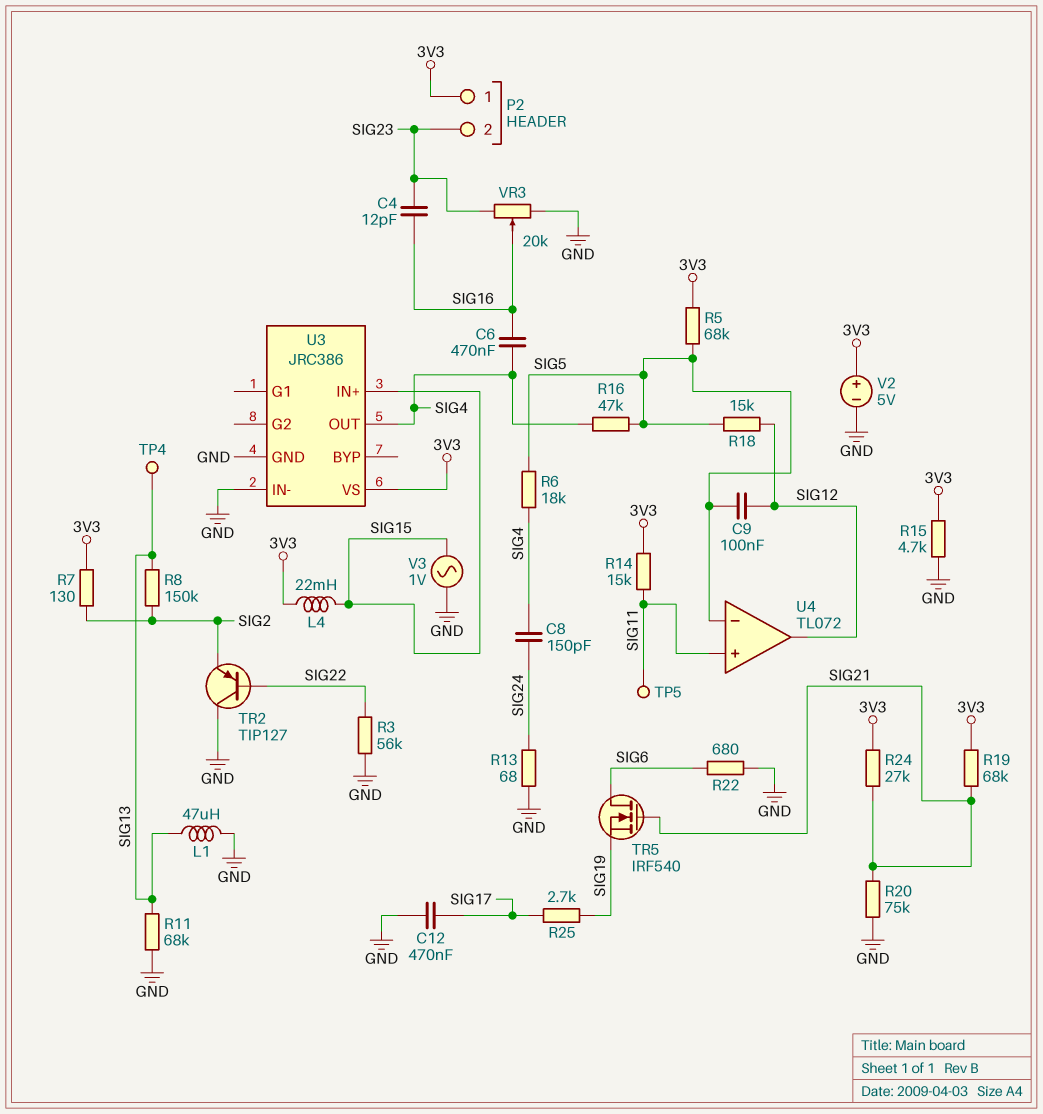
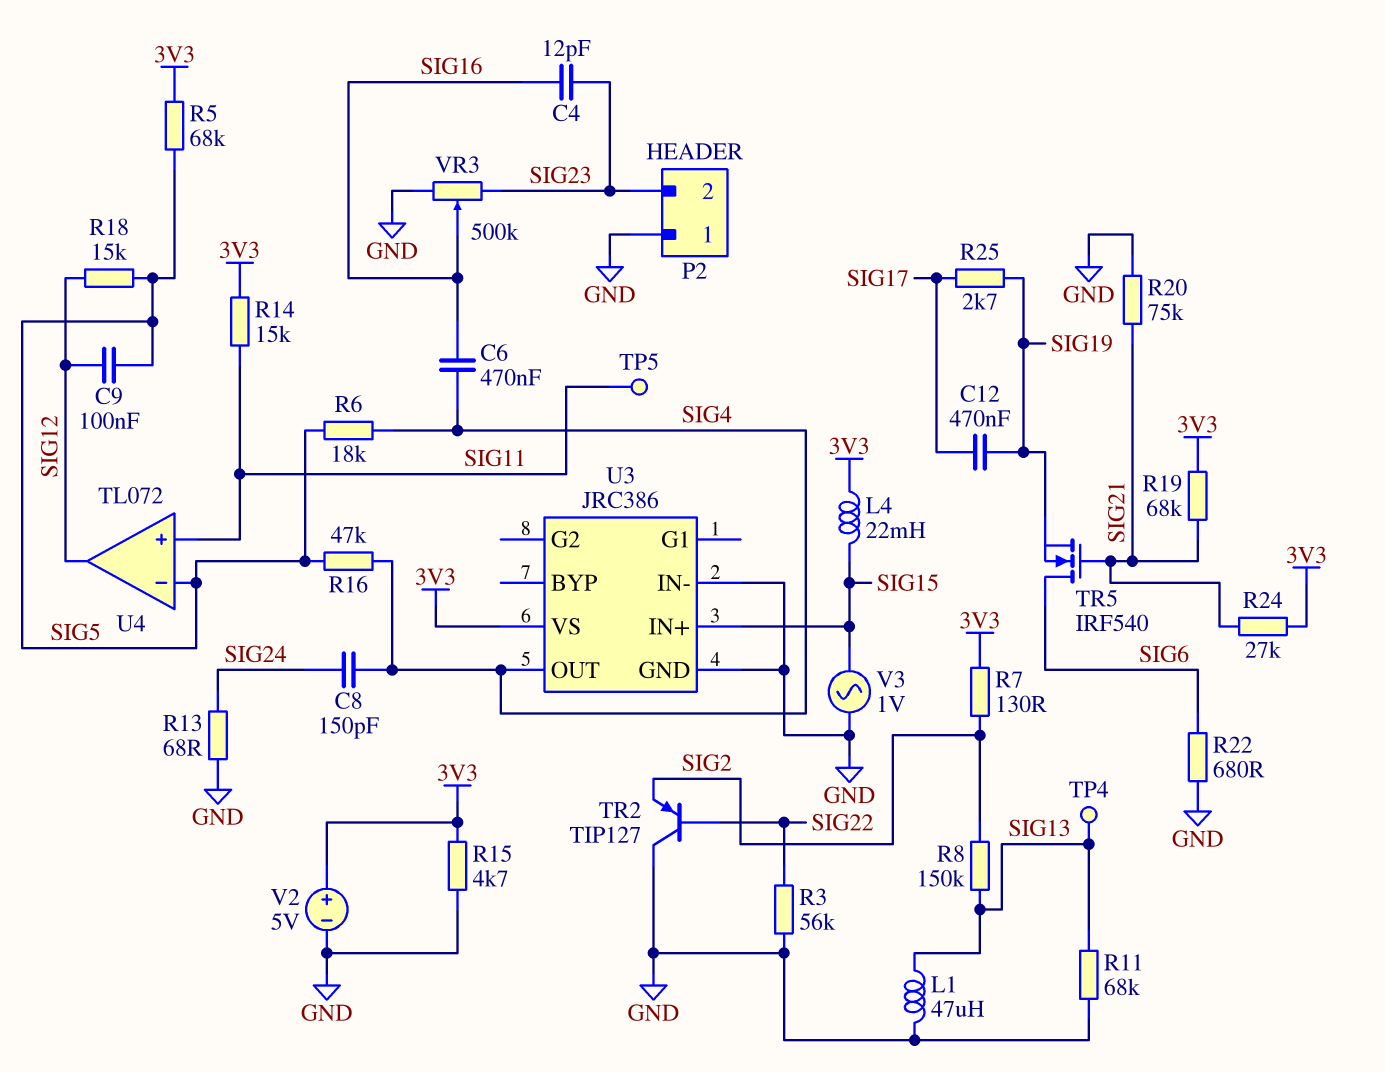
C12: 470nF (GND, SIG17) -> 470nF (SIG17, SIG19)
P2 pin 1: 3V3 -> GND
VR3: 20k (GND, SIG23, wiper SIG16) -> 500k (GND, SIG23, wiper SIG16)

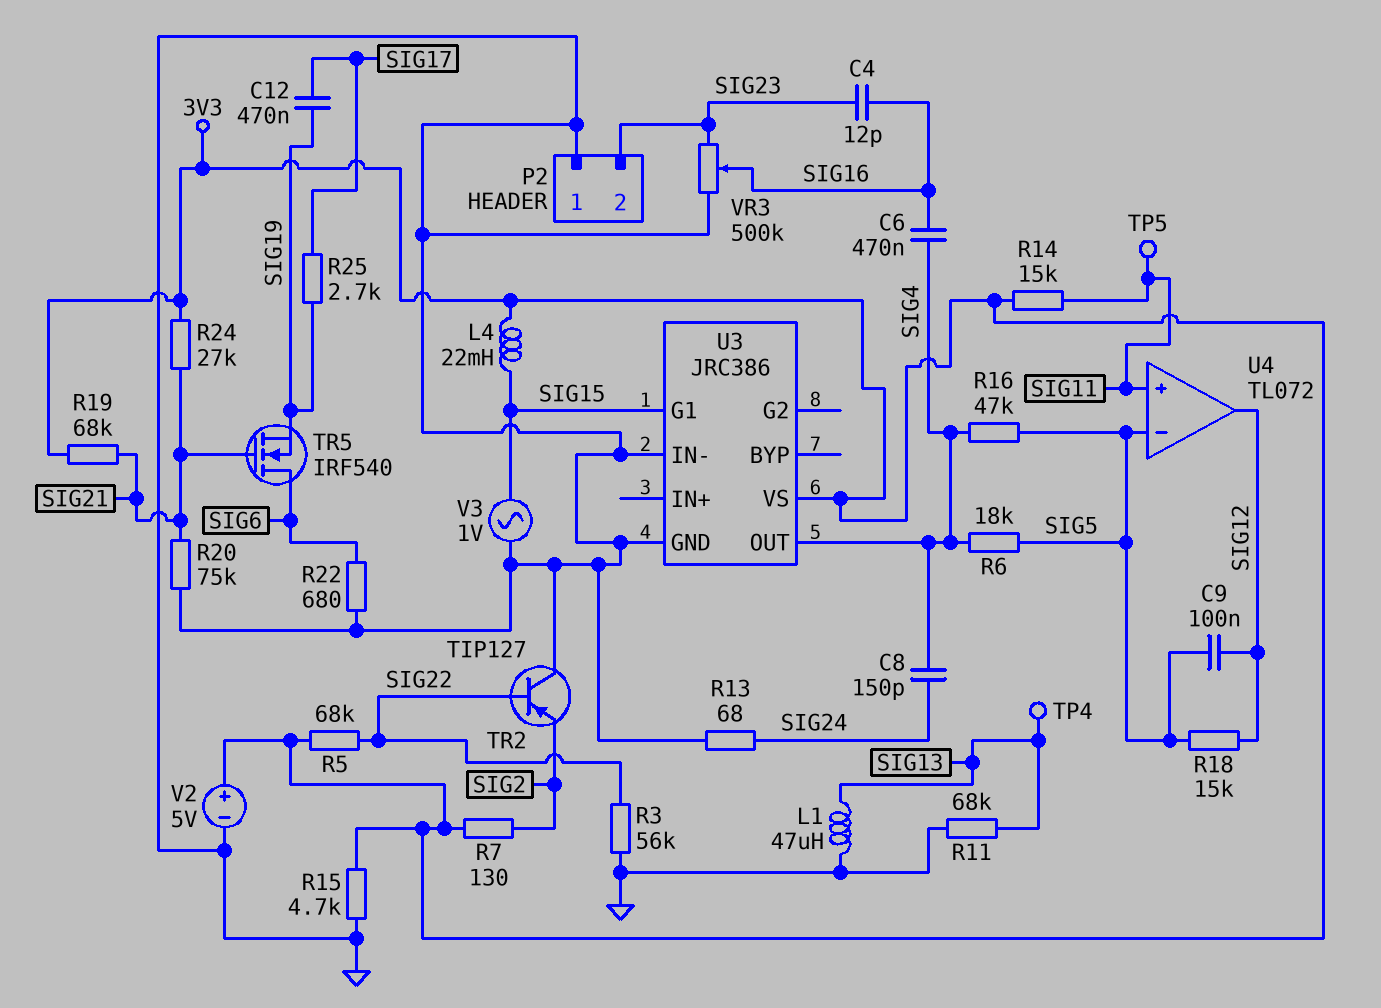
R5: 68k (3V3, SIG5) -> 68k (3V3, SIG22)
R8: 150k (SIG2, SIG13) -> none
U3 pin G1: none -> SIG15
U3 pin IN+: SIG15 -> none

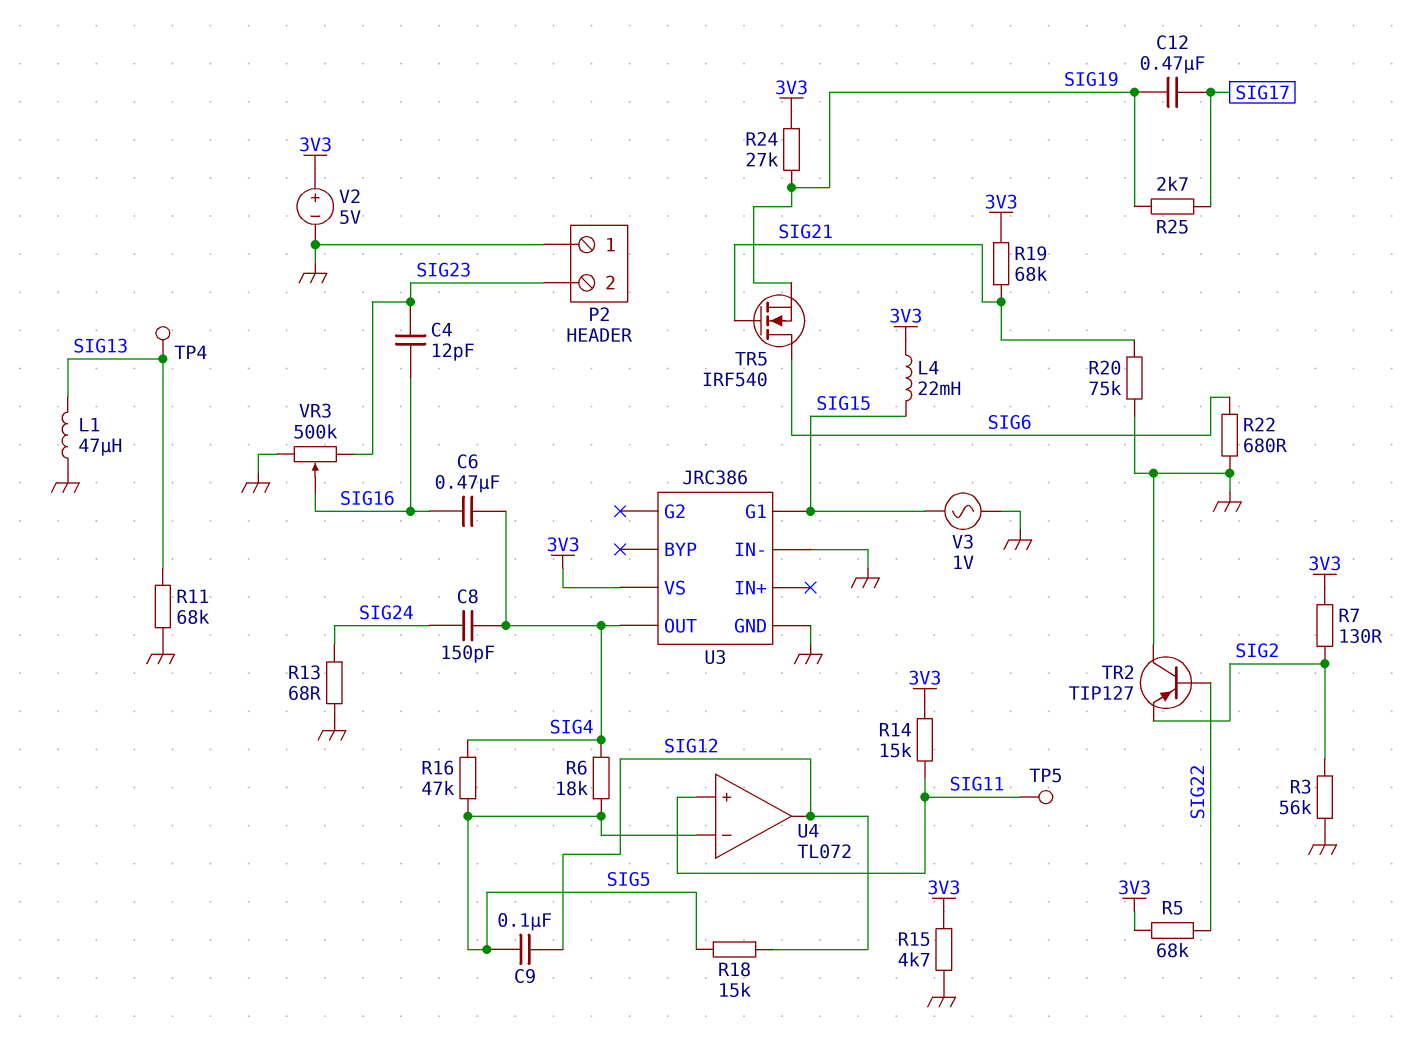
R3: 56k (GND, SIG22) -> 56k (GND, SIG2)
R24: 27k (3V3, SIG21) -> 27k (3V3, SIG19)

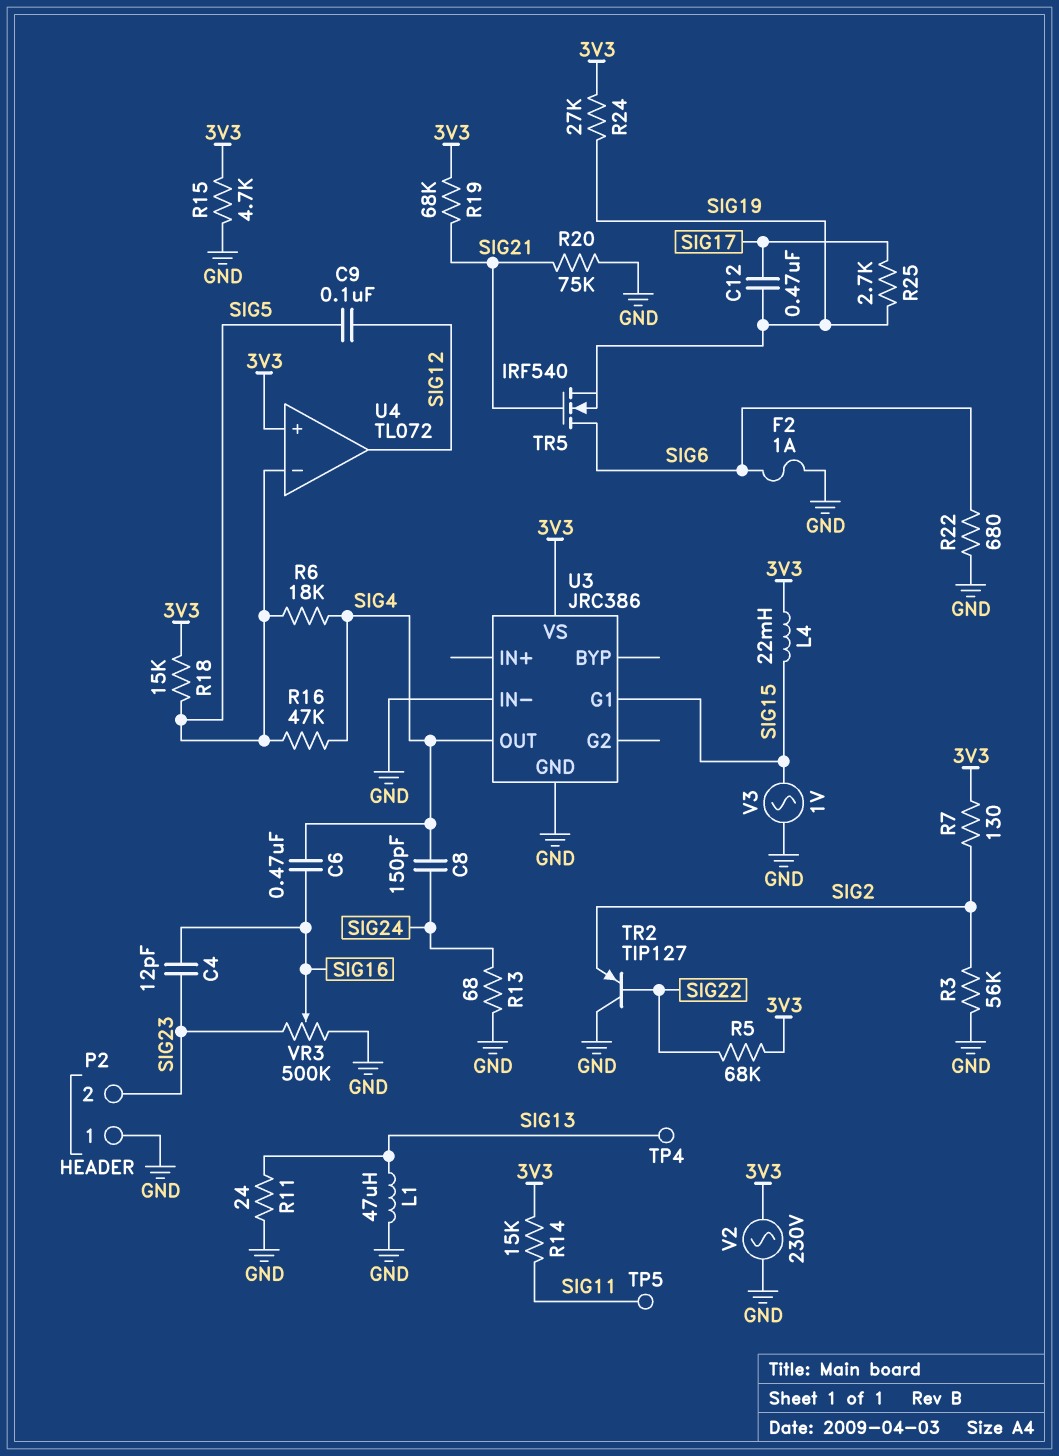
F2: none -> 1A (GND, SIG6)
R11: 68k (GND, SIG13) -> 24 (GND, SIG13)
R18: 15k (SIG5, SIG12) -> 15k (3V3, SIG5)
U4 pin in+: SIG11 -> 3V3
V2: 5V (plus 3V3, minus GND) -> AC 230V (3V3, GND)

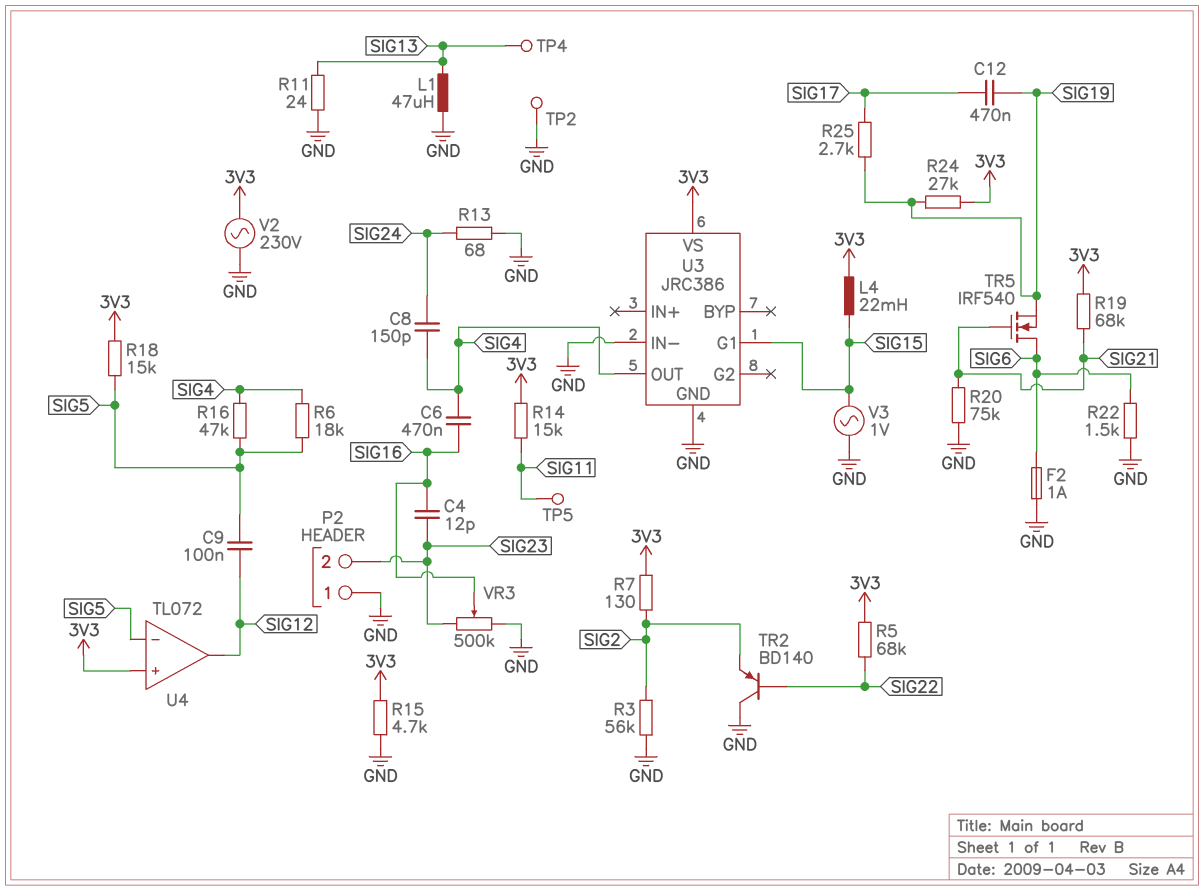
R22: 680 (GND, SIG6) -> 1.5k (GND, SIG6)
TP2: none -> test point (GND)
TR2: PNP TIP127 (B SIG22, C GND, E SIG2) -> PNP BD140 (B SIG22, C GND, E SIG2)

